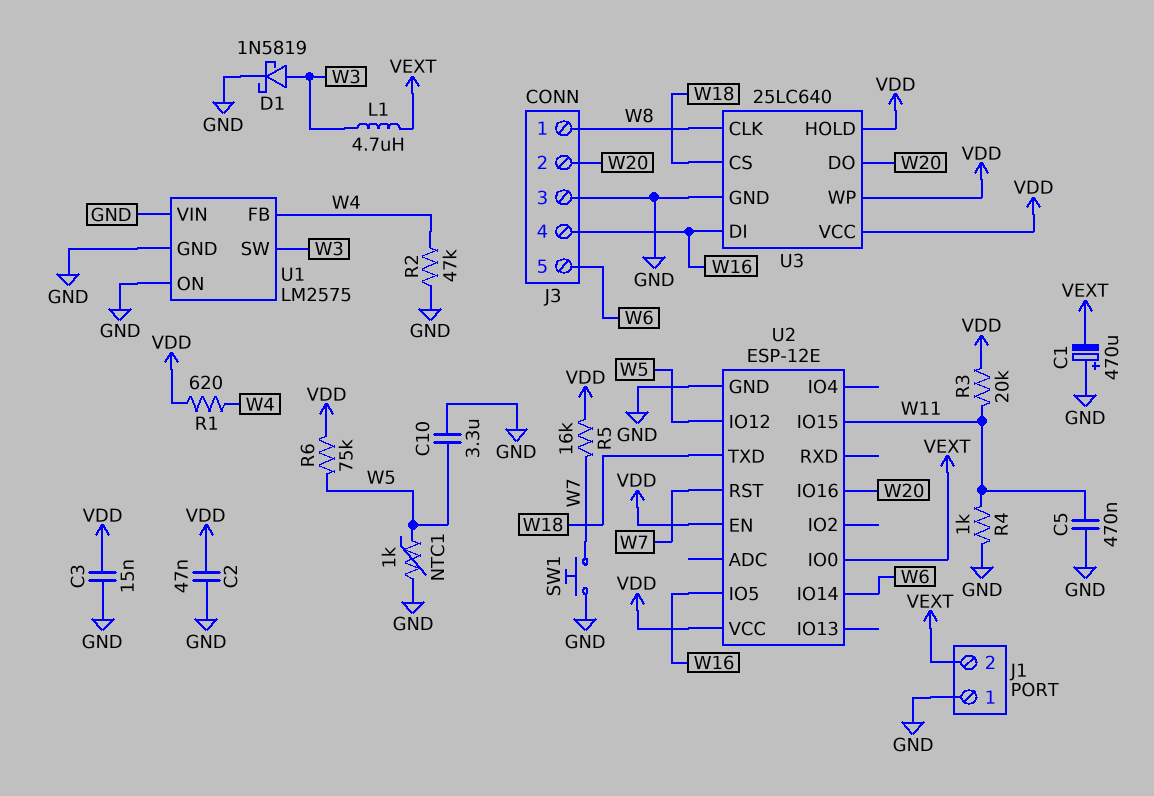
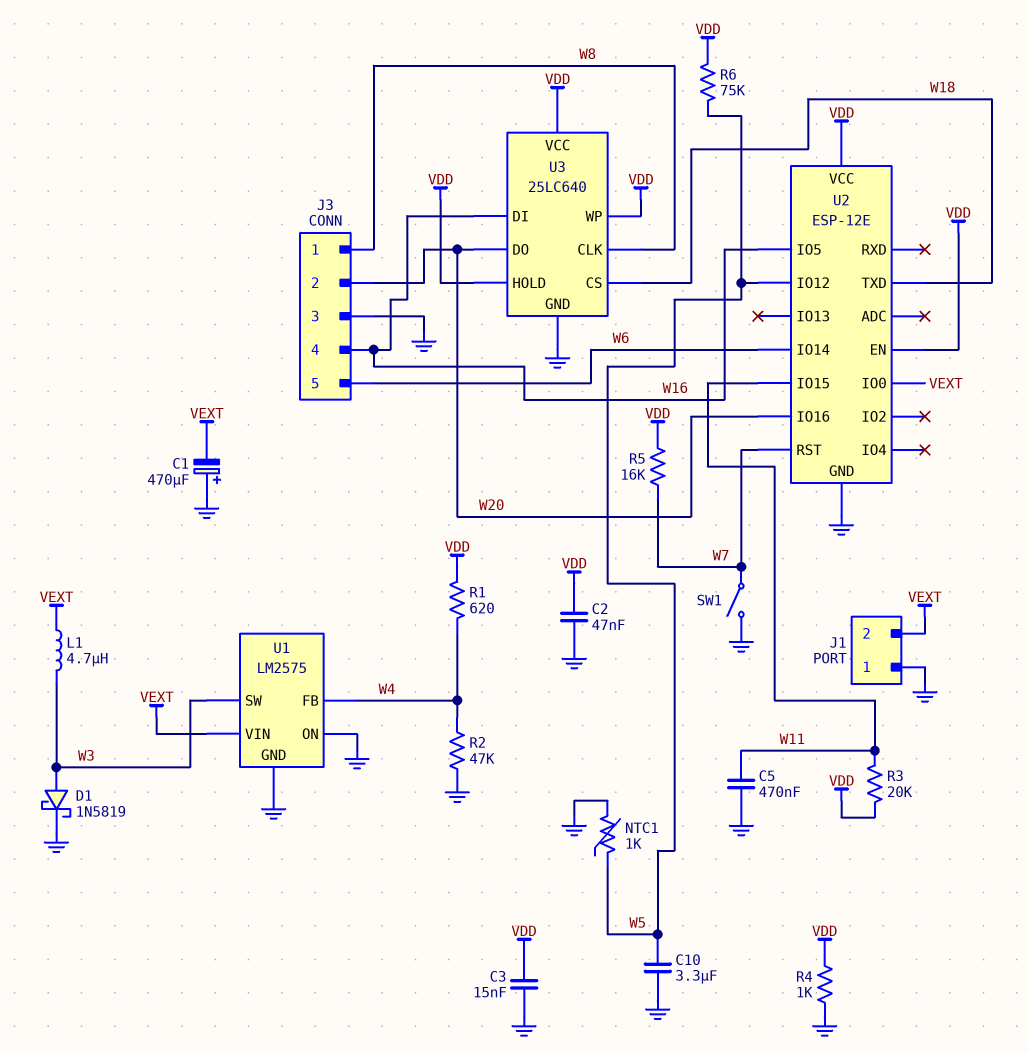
R4: 1k (GND, W11) -> 1k (GND, VDD)
SW1: button (GND, W7) -> switch (GND, W7)
U1 pin VIN: GND -> VEXT

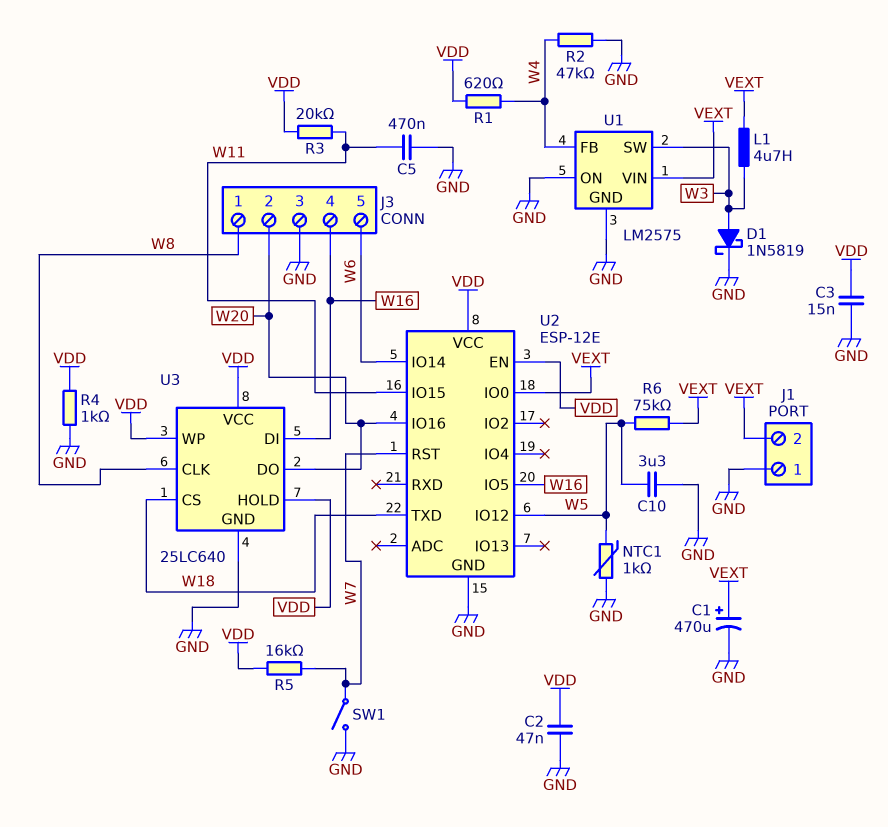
C1: 470uF (plus GND, minus VEXT) -> 470uF (plus VEXT, minus GND)
R6: 75k (VDD, W5) -> 75k (VEXT, W5)

